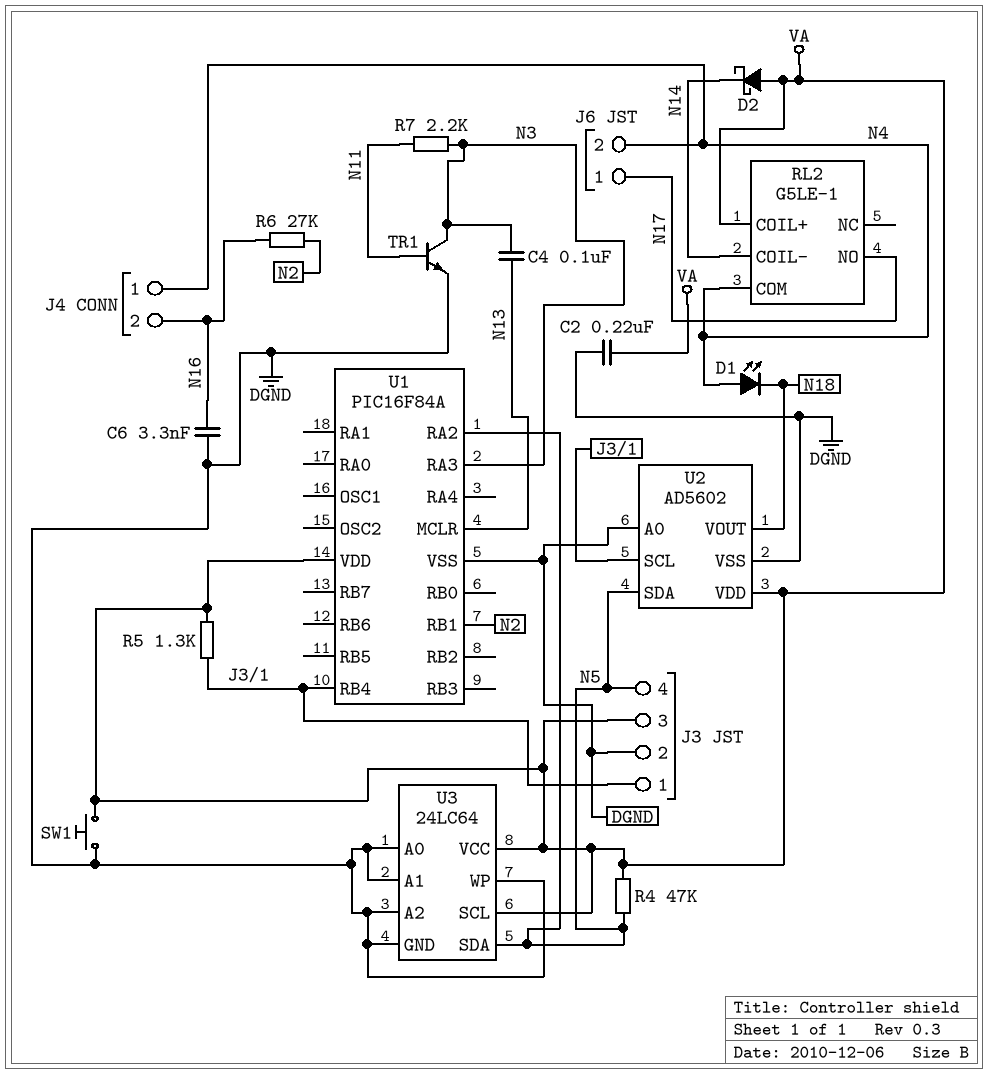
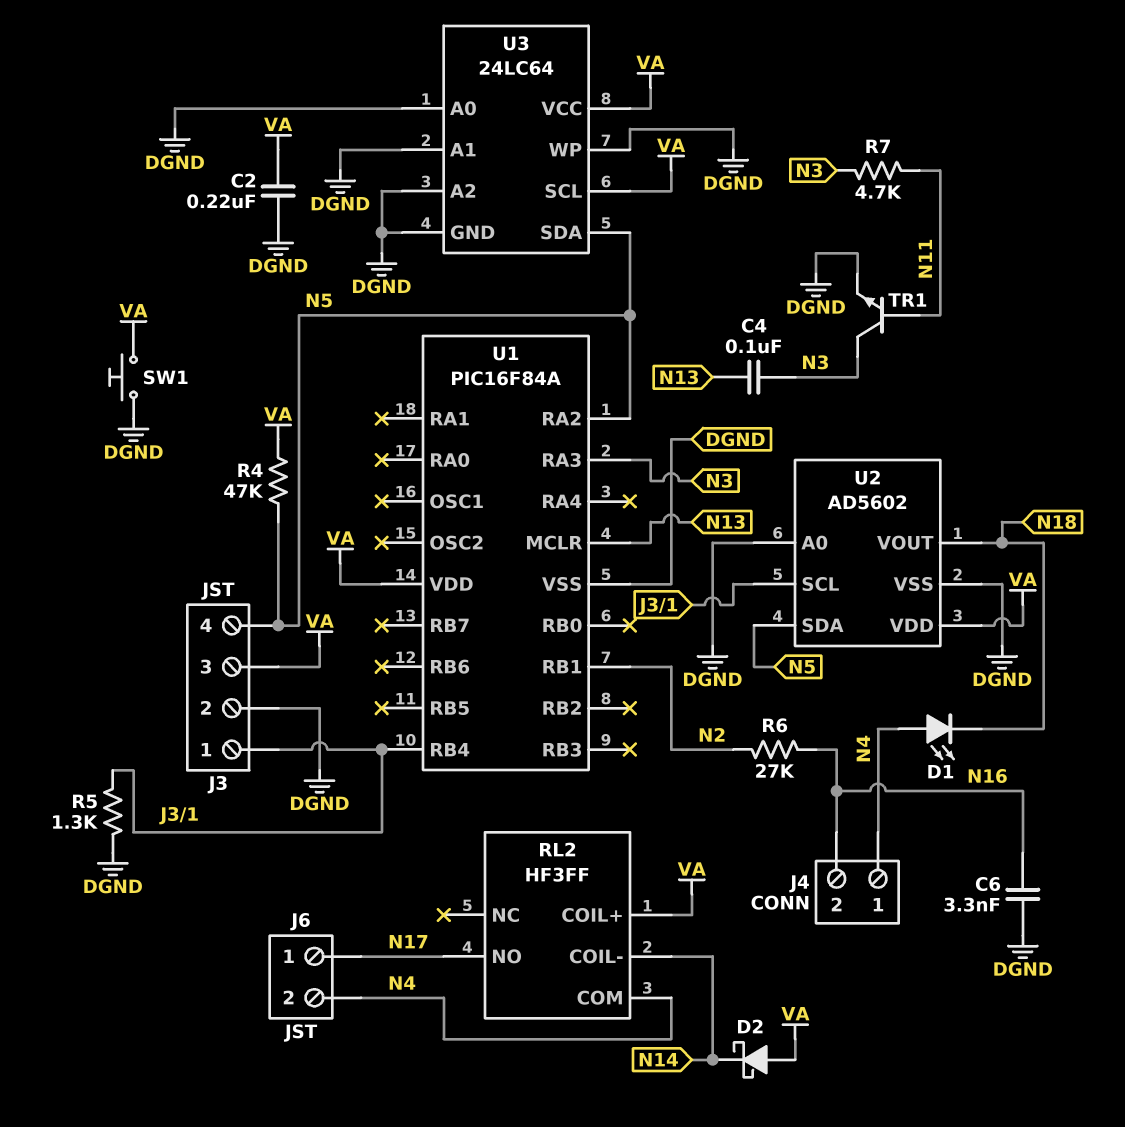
R5: 1.3k (J3/1, VA) -> 1.3k (DGND, J3/1)
R7: 2.2k (N3, N11) -> 4.7k (N3, N11)
RL2: G5LE-1 -> HF3FF

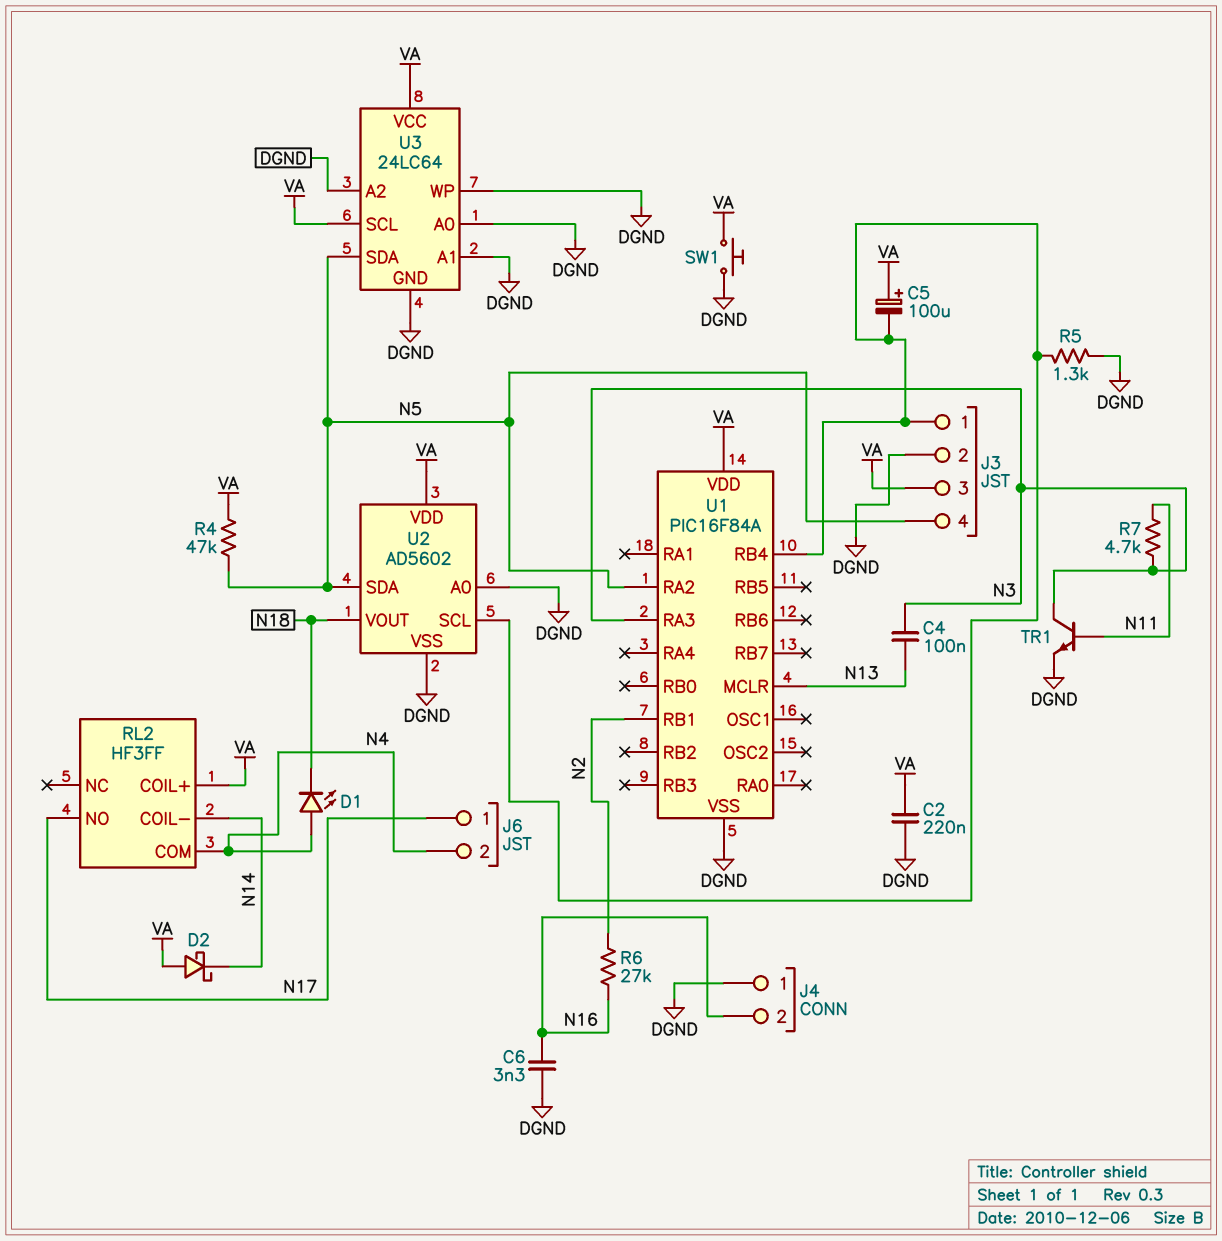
C5: none -> 100uF (plus VA, minus J3/1)
J4 pin 1: N4 -> DGND

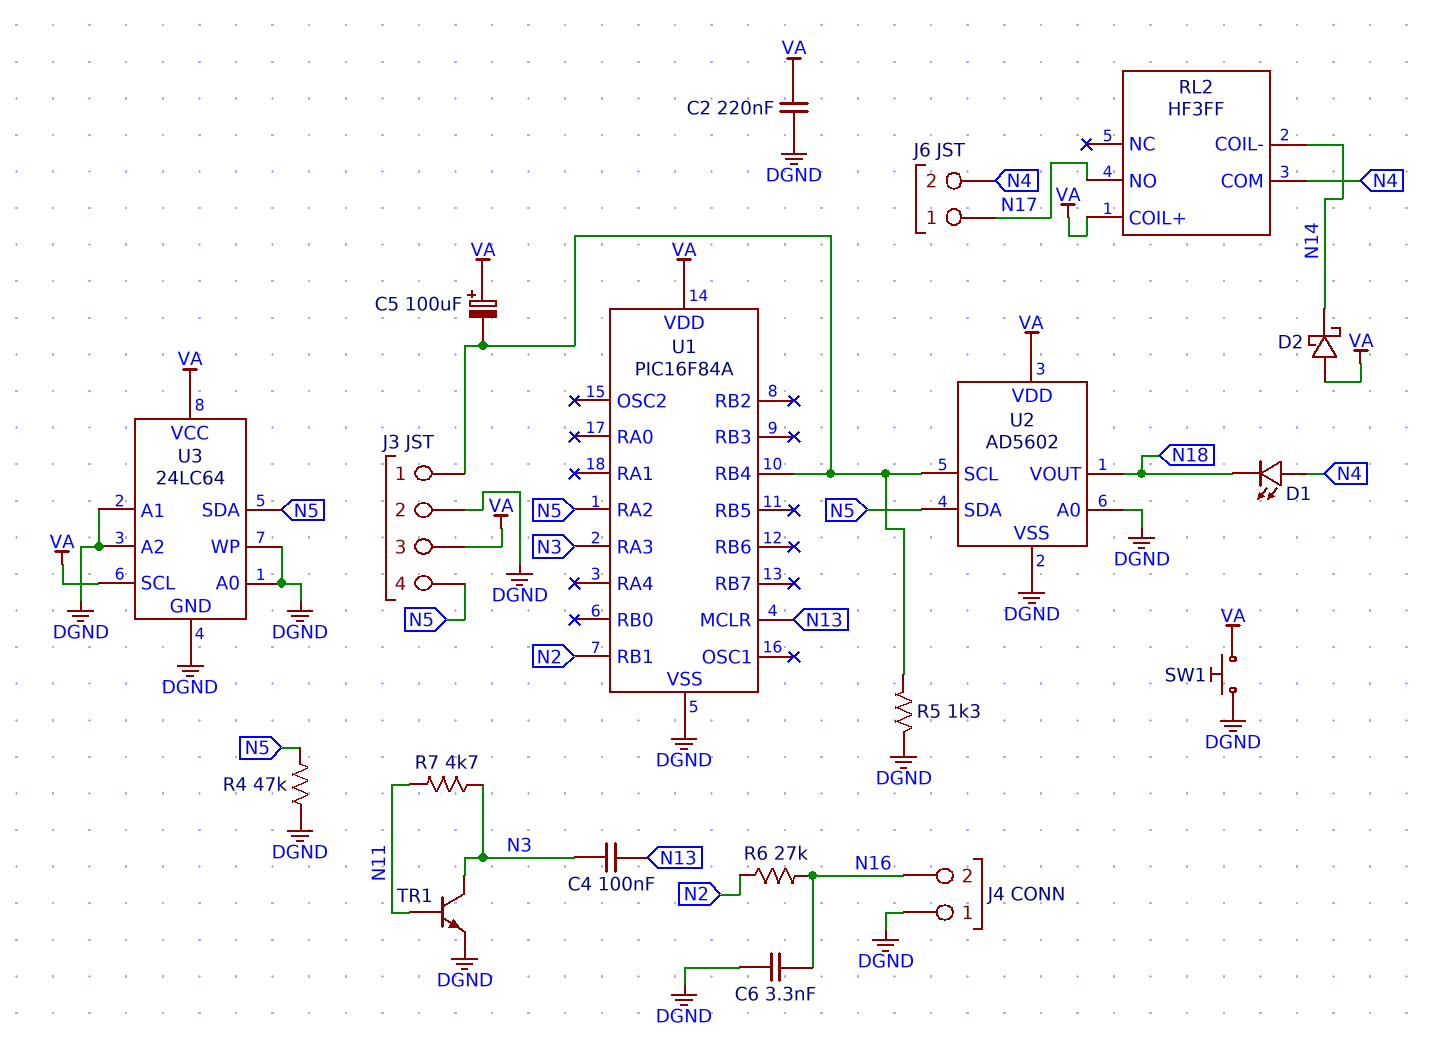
R4: 47k (N5, VA) -> 47k (DGND, N5)

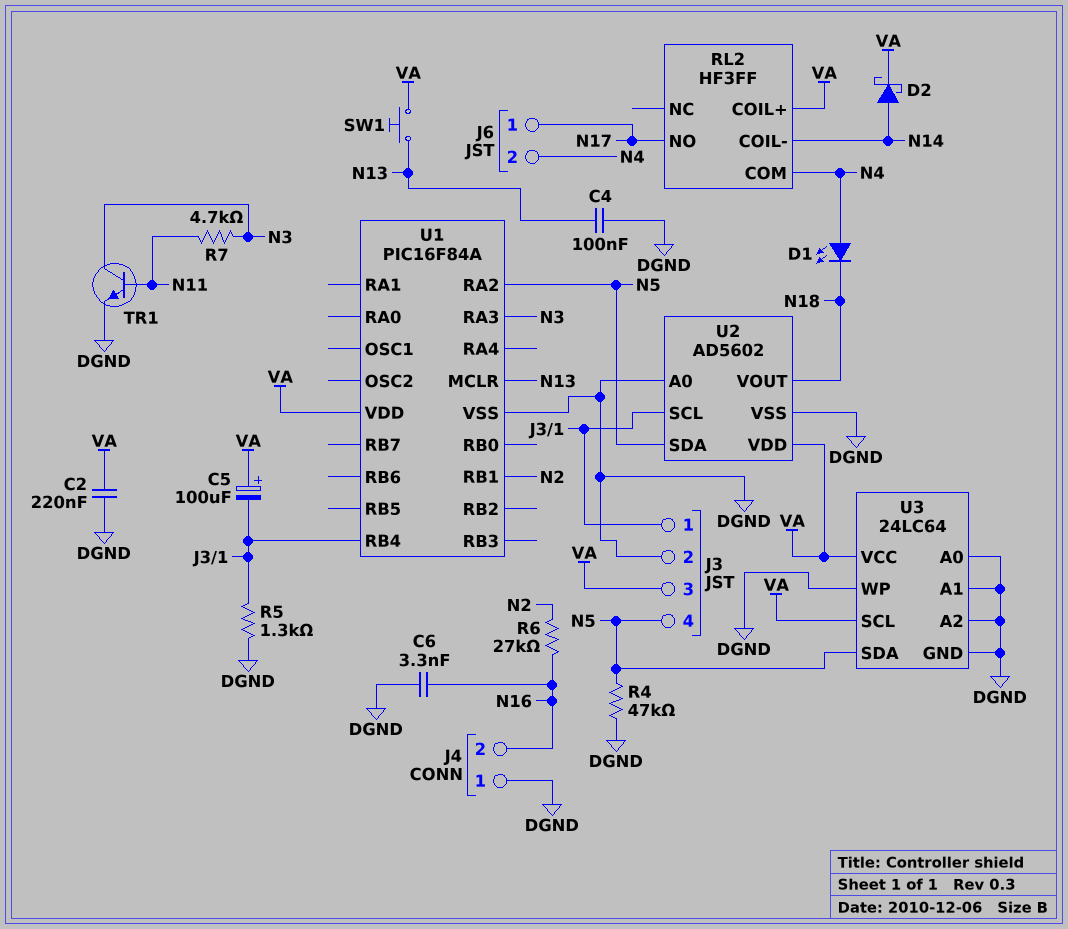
C4: 100nF (N3, N13) -> 100nF (DGND, N13)
D2: schottky (A VA, K N14) -> schottky (A N14, K VA)
SW1: button (DGND, VA) -> button (N13, VA)

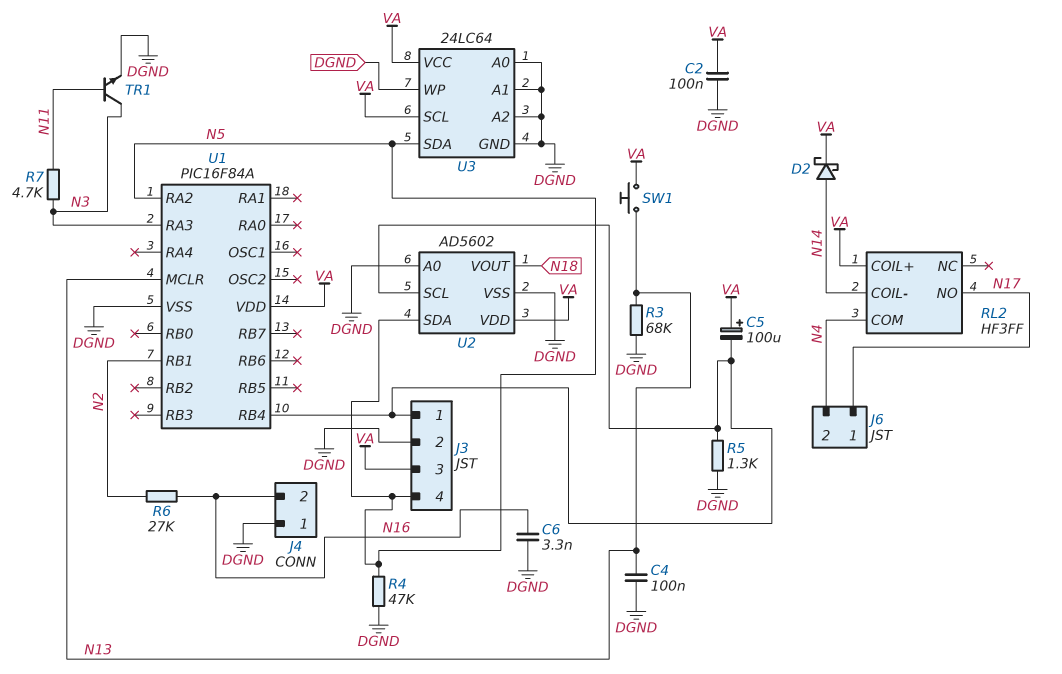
C2: 220nF (DGND, VA) -> 100nF (DGND, VA)
D1: LED (A N4, K N18) -> none
R3: none -> 68k (DGND, N13)

